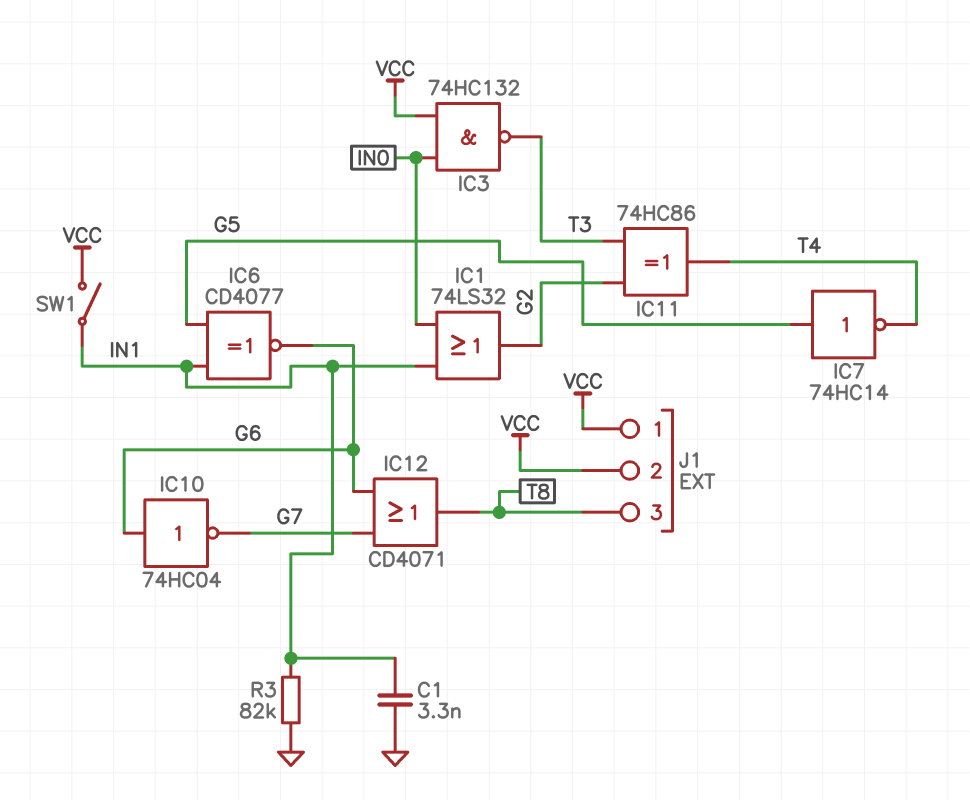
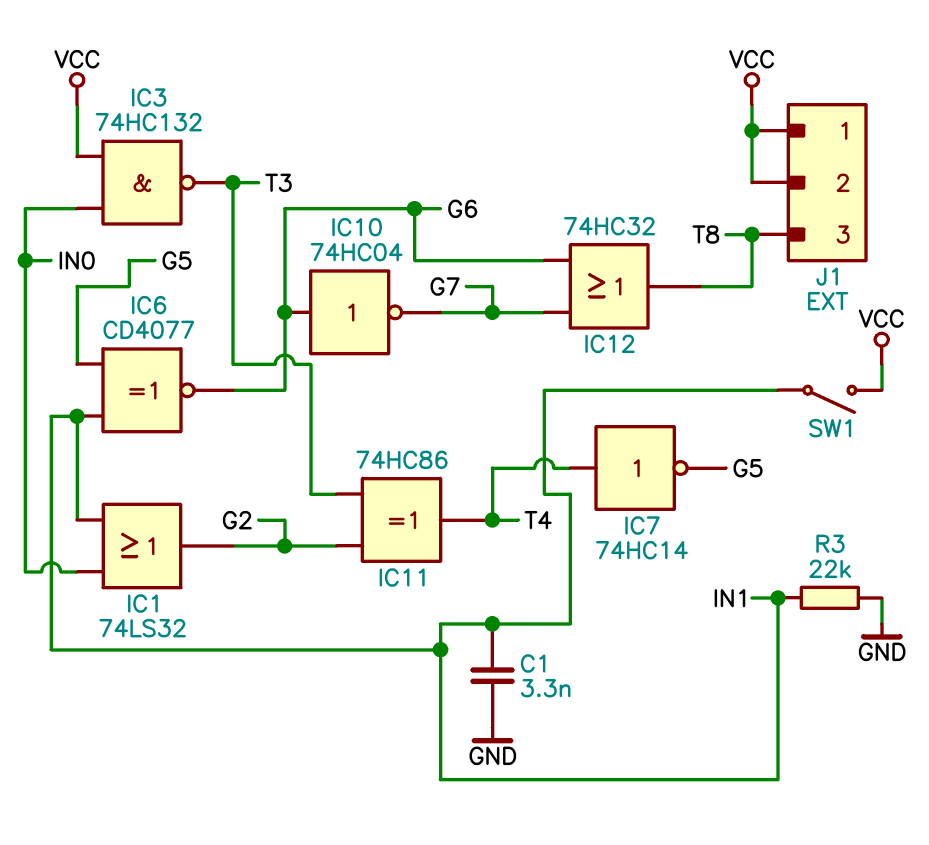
IC7: NOT 74HC14 (in G5, out T4) -> NOT 74HC14 (in T4, out G5)
IC12: OR CD4071 (in G6, in G7, out T8) -> OR 74HC32 (in G6, in G7, out T8)
R3: 82k (GND, IN1) -> 22k (GND, IN1)

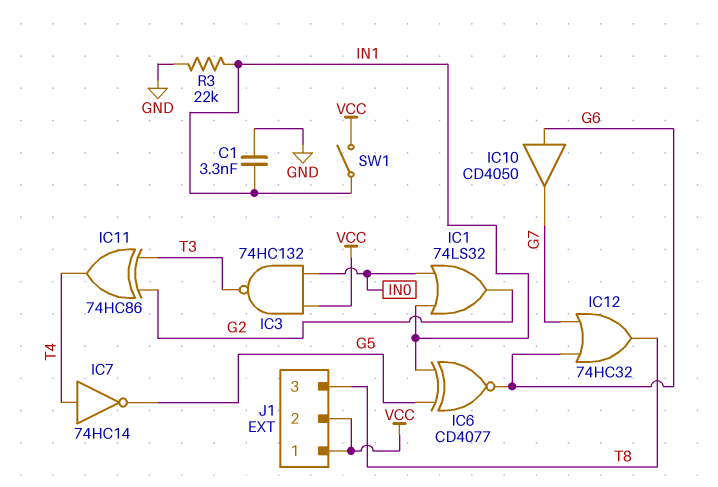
IC10: NOT 74HC04 (in G6, out G7) -> buffer CD4050 (in G6, out G7)

